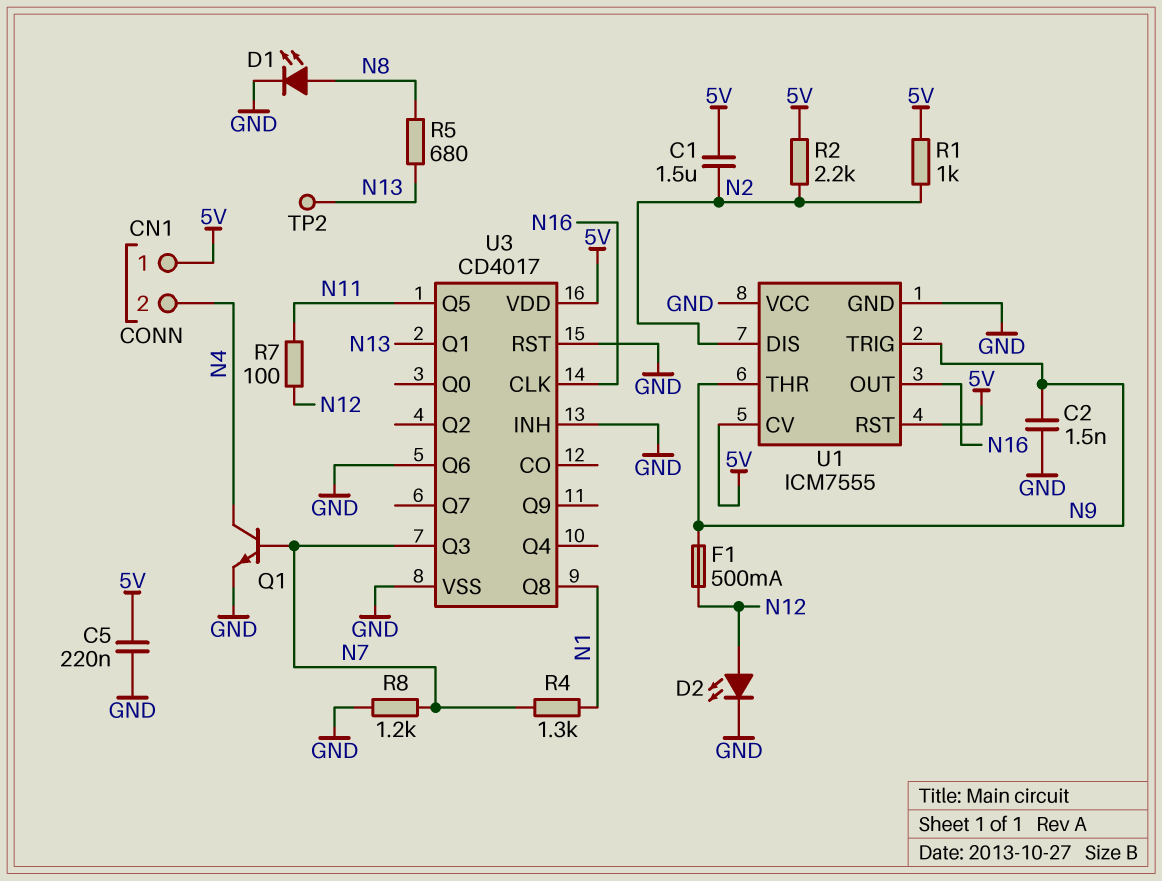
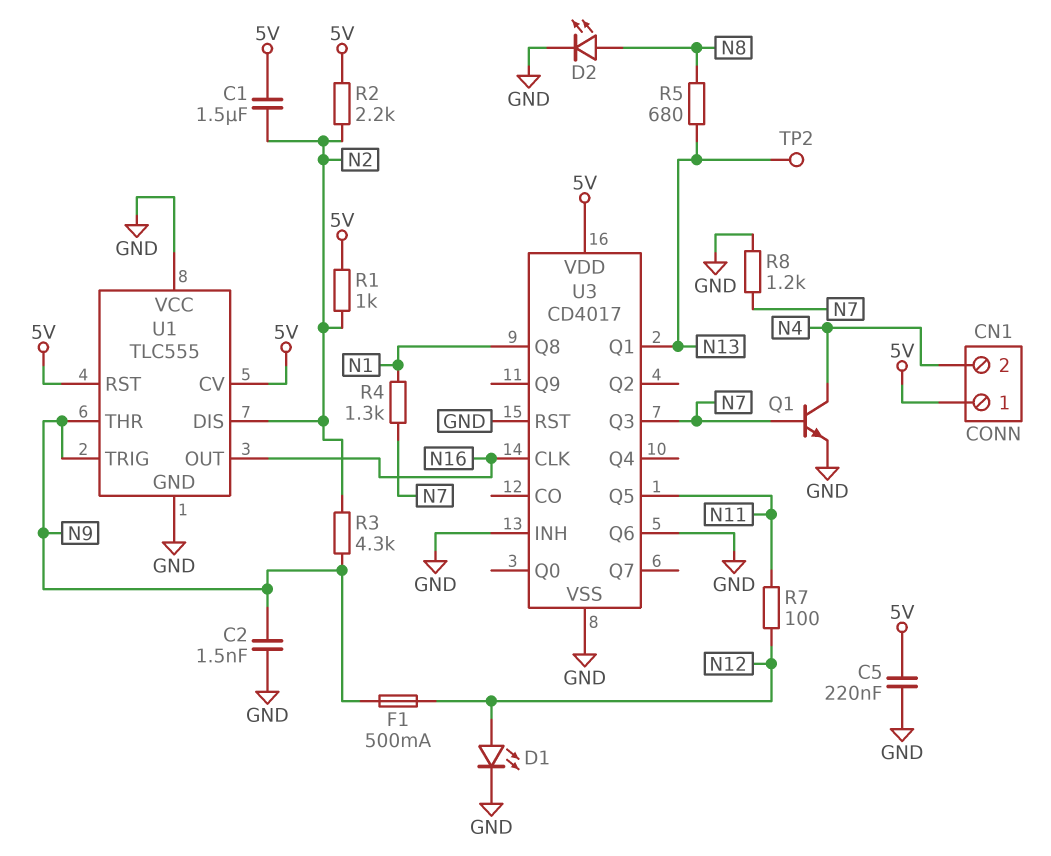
D1: LED (A N8, K GND) -> LED (A N12, K GND)
D2: LED (A N12, K GND) -> LED (A N8, K GND)
R3: none -> 4.3k (N2, N9)
U1: ICM7555 -> TLC555

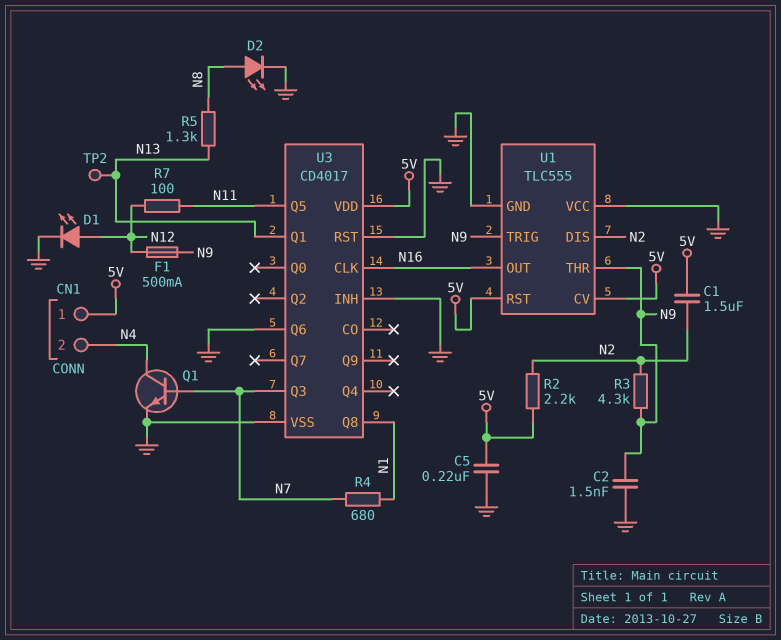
R1: 1k (5V, N2) -> none
R4: 1.3k (N1, N7) -> 680 (N1, N7)
R5: 680 (N8, N13) -> 1.3k (N8, N13)
R8: 1.2k (GND, N7) -> none

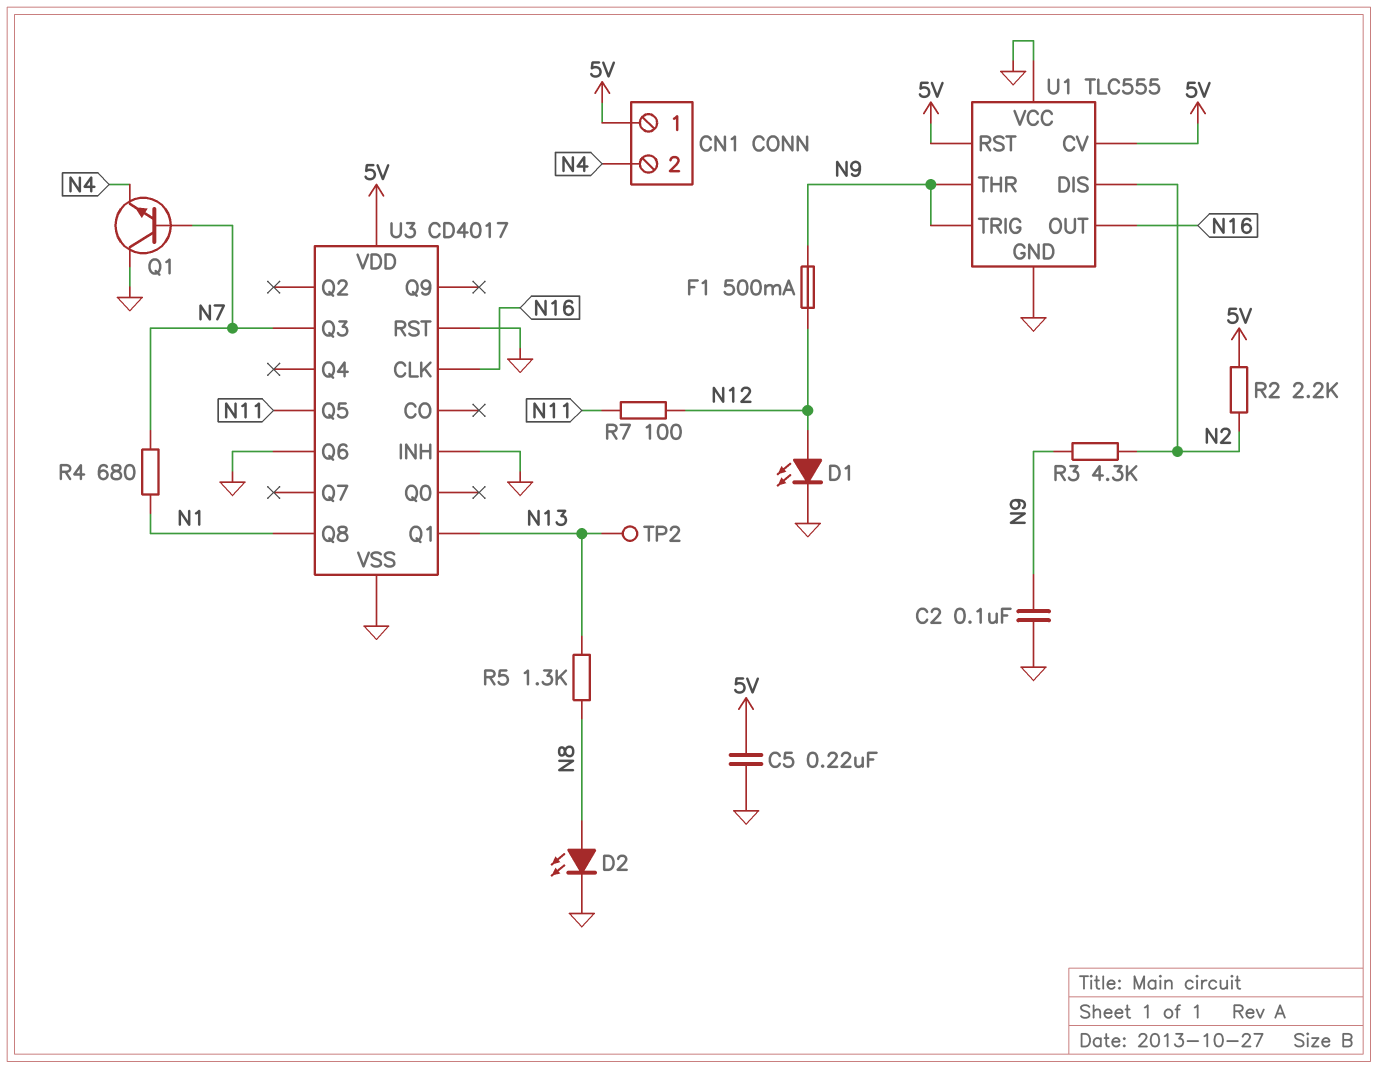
C1: 1.5uF (5V, N2) -> none
C2: 1.5nF (GND, N9) -> 100nF (GND, N9)
Q1: NPN (B N7, C N4, E GND) -> NPN (B N7, C GND, E N4)

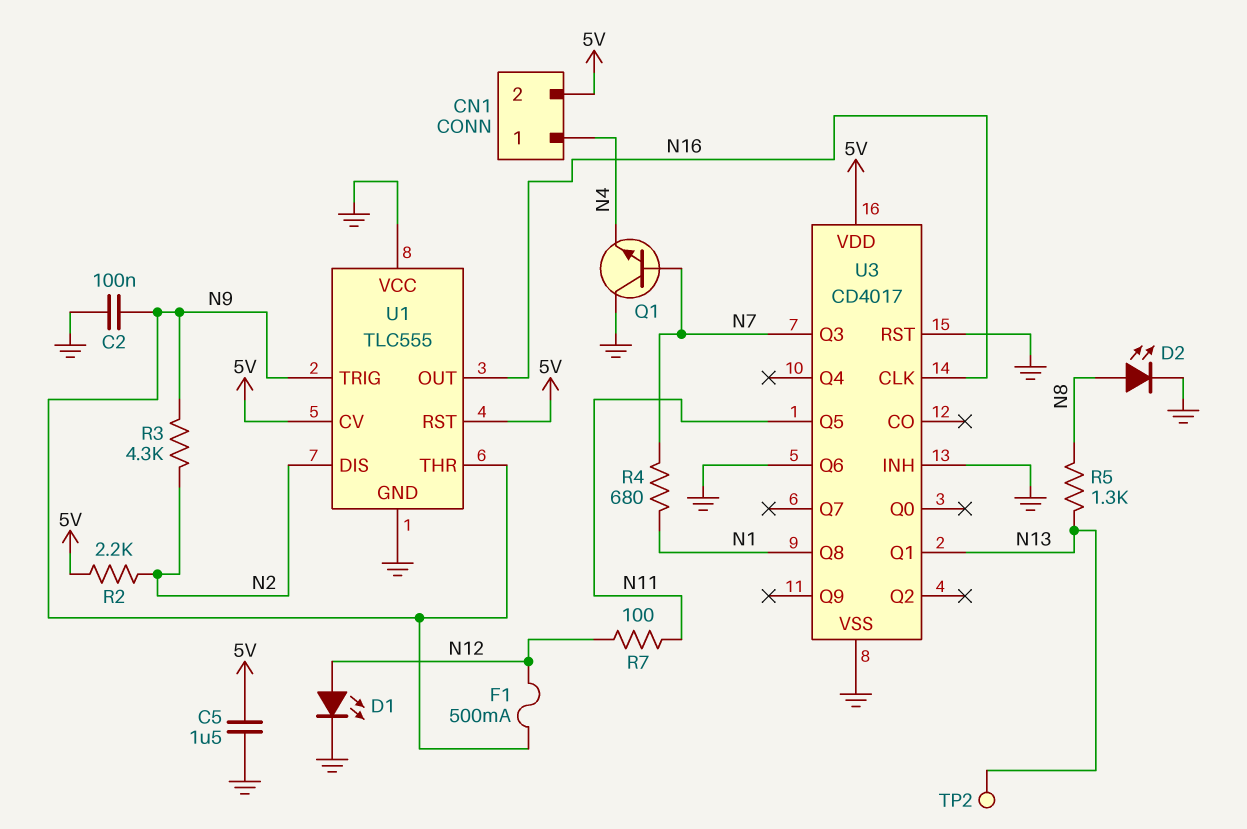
C5: 220nF (5V, GND) -> 1.5uF (5V, GND)
CN1 pin 1: 5V -> N4
CN1 pin 2: N4 -> 5V

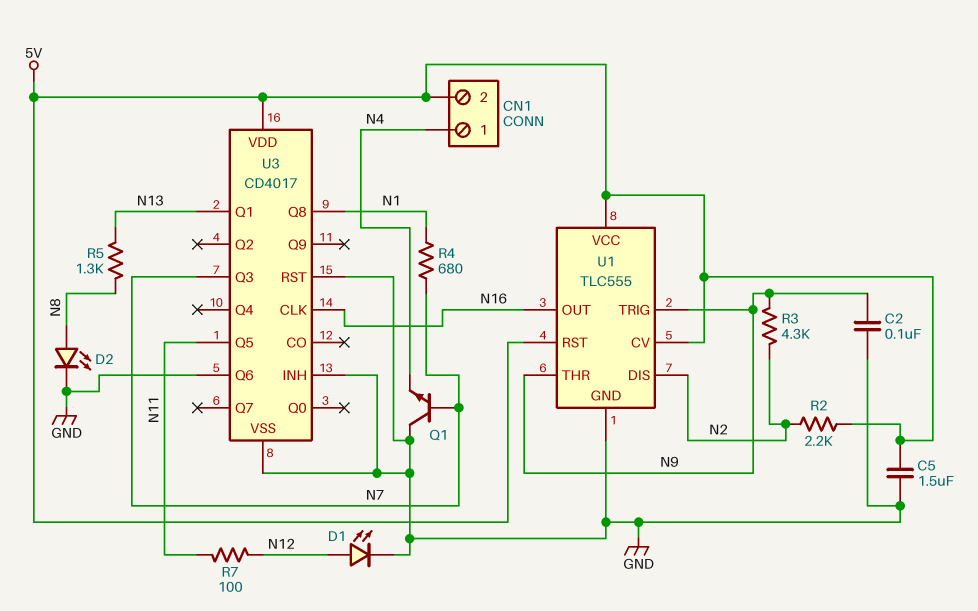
F1: 500mA (N9, N12) -> none
TP2: test point (N13) -> none
U1 pin VCC: GND -> 5V

